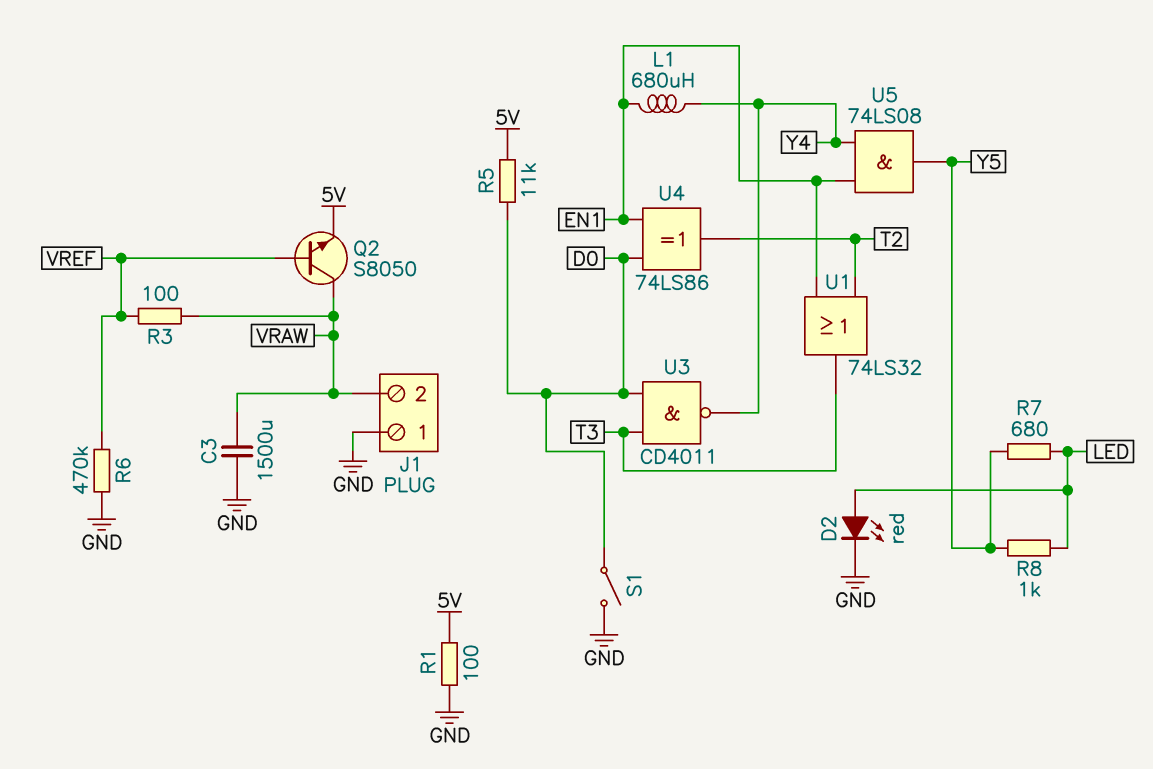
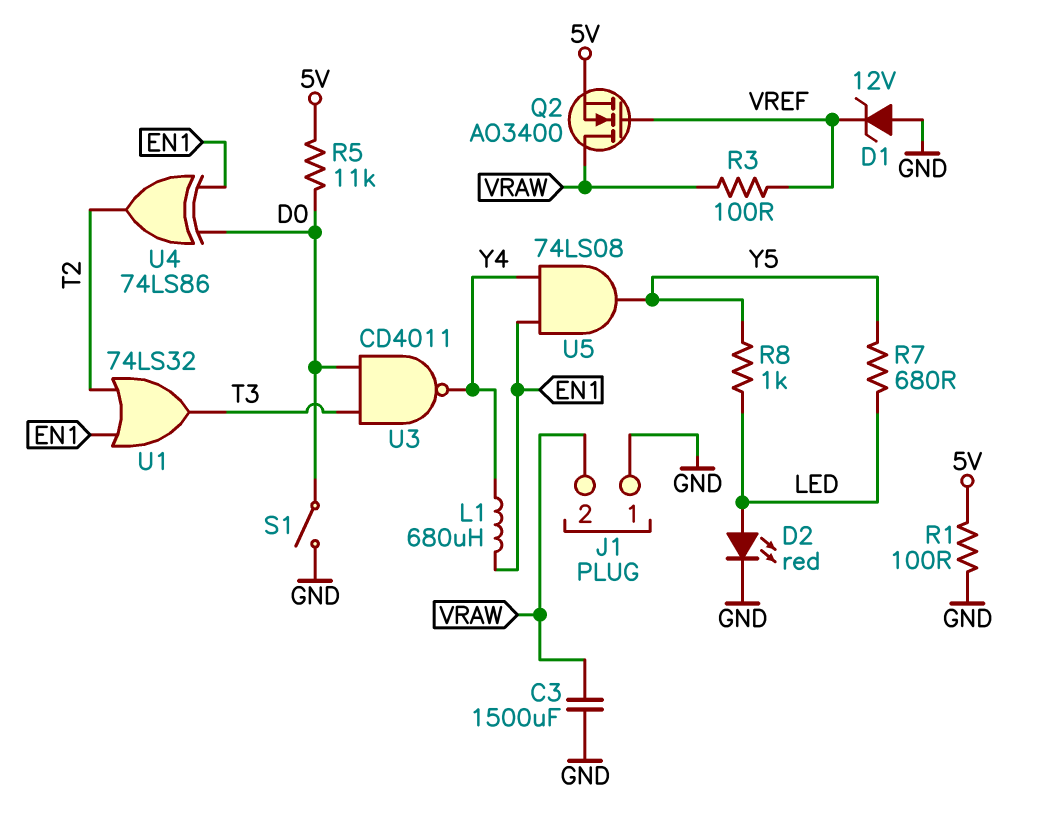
D1: none -> zener 12V (A GND, K VREF)
Q2: NPN S8050 (B VREF, C VRAW, E 5V) -> NMOS AO3400 (G VREF, D VRAW, S 5V)
R6: 470k (GND, VREF) -> none

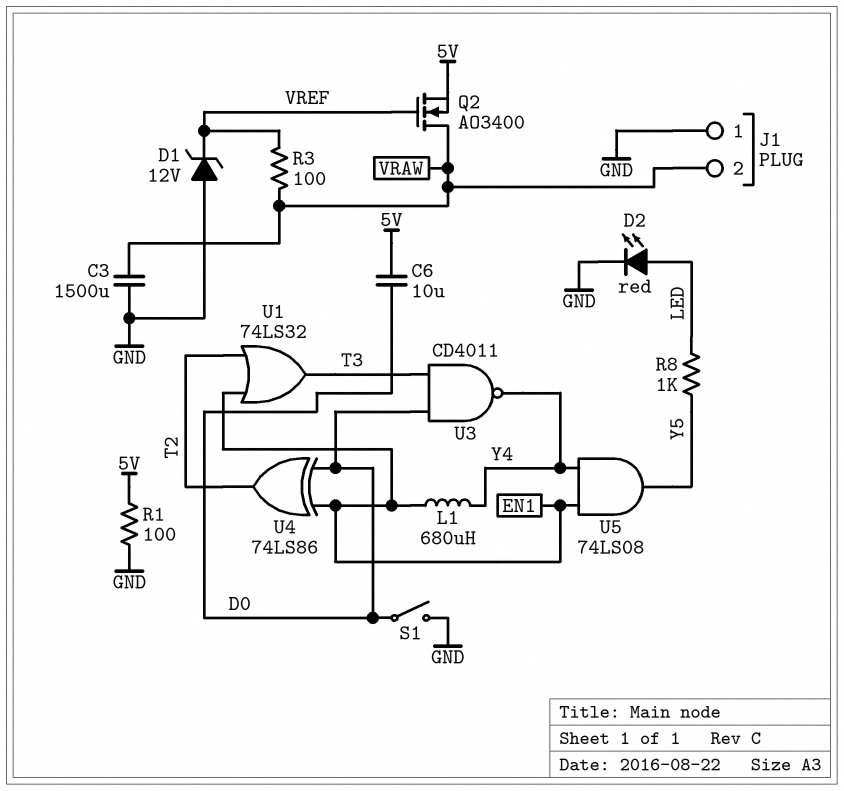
C6: none -> 10uF (5V, D0)
R5: 11k (5V, D0) -> none
R7: 680 (LED, Y5) -> none

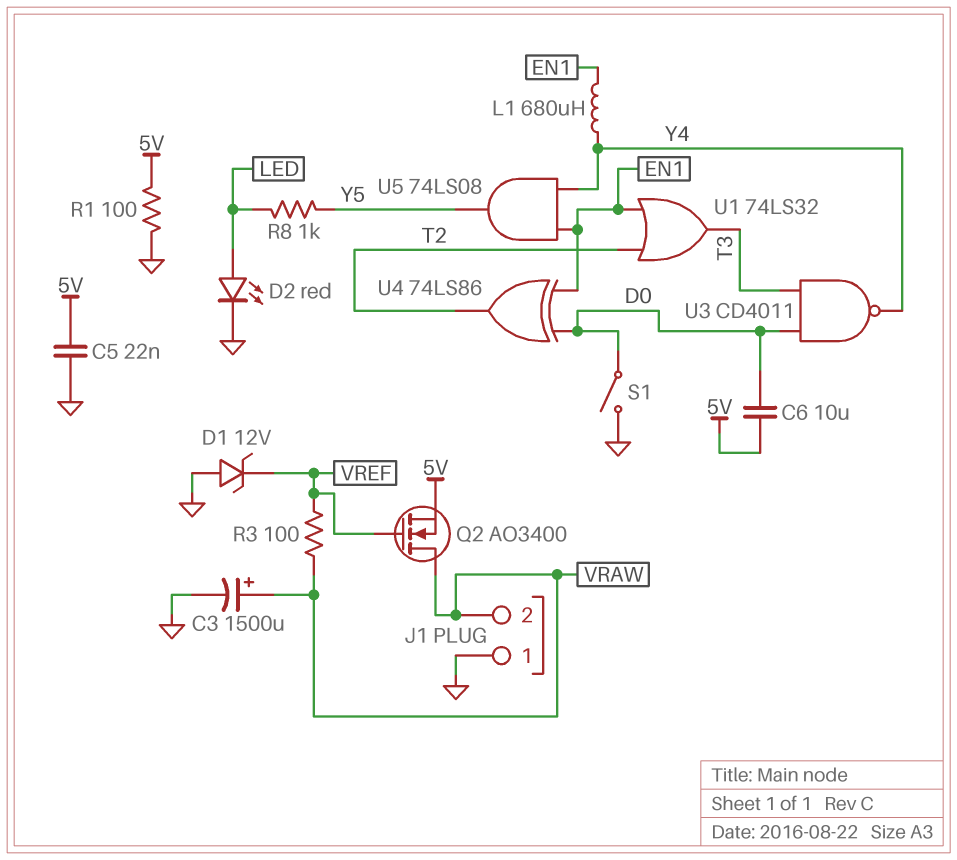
C3: 1500uF (GND, VRAW) -> 1500uF (plus VRAW, minus GND)
C5: none -> 22nF (5V, GND)

